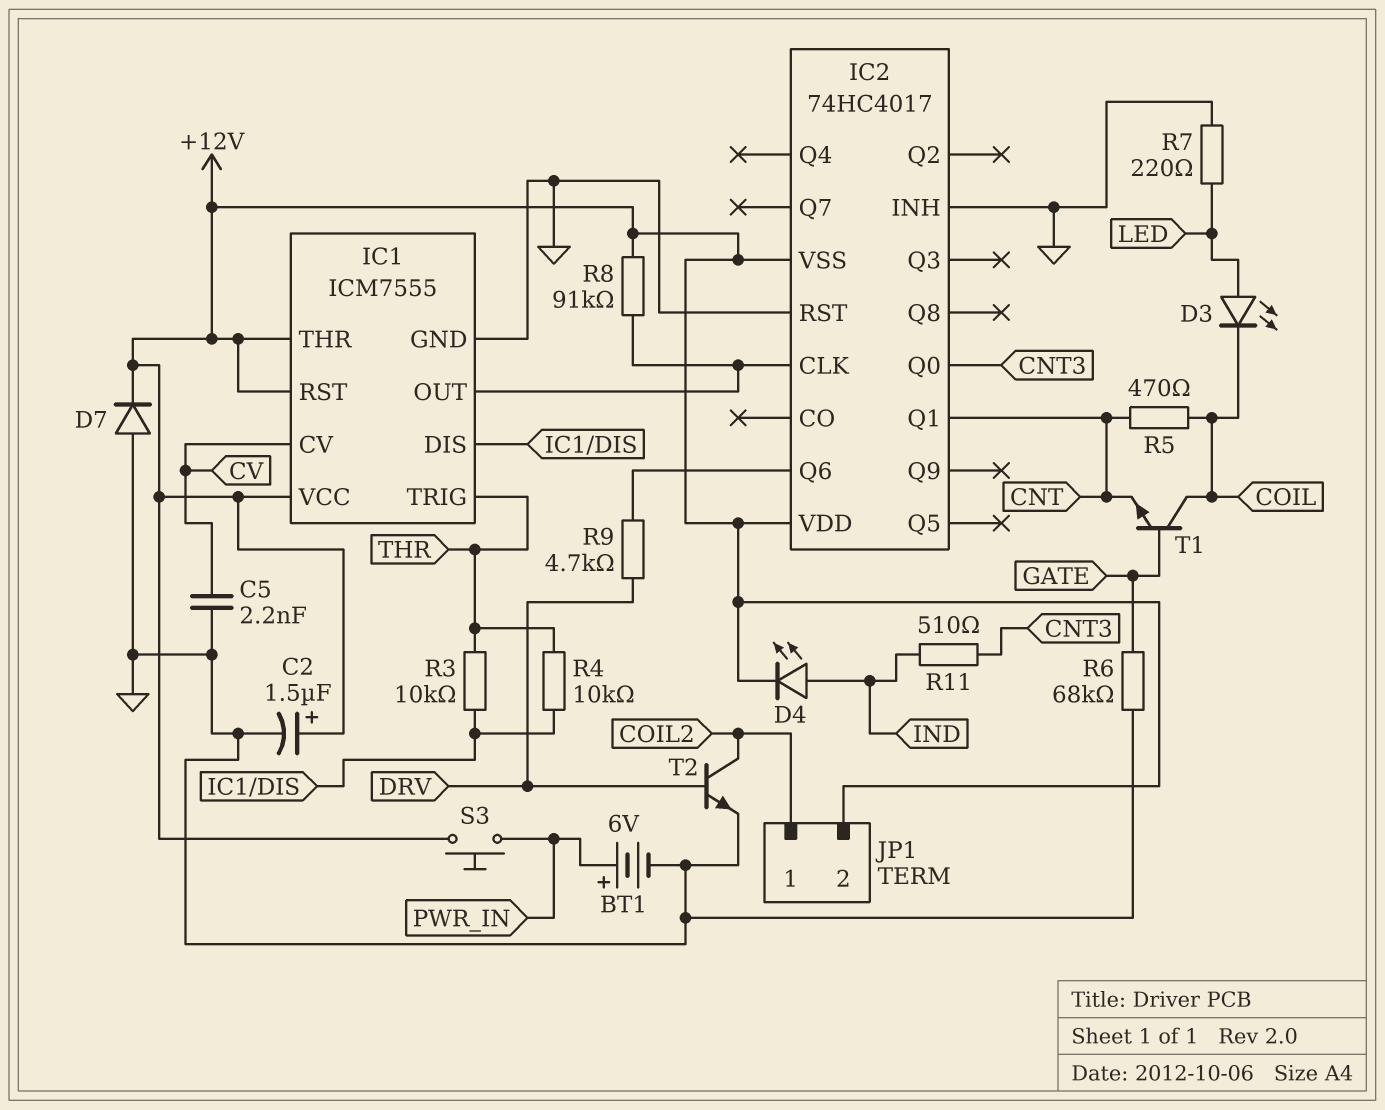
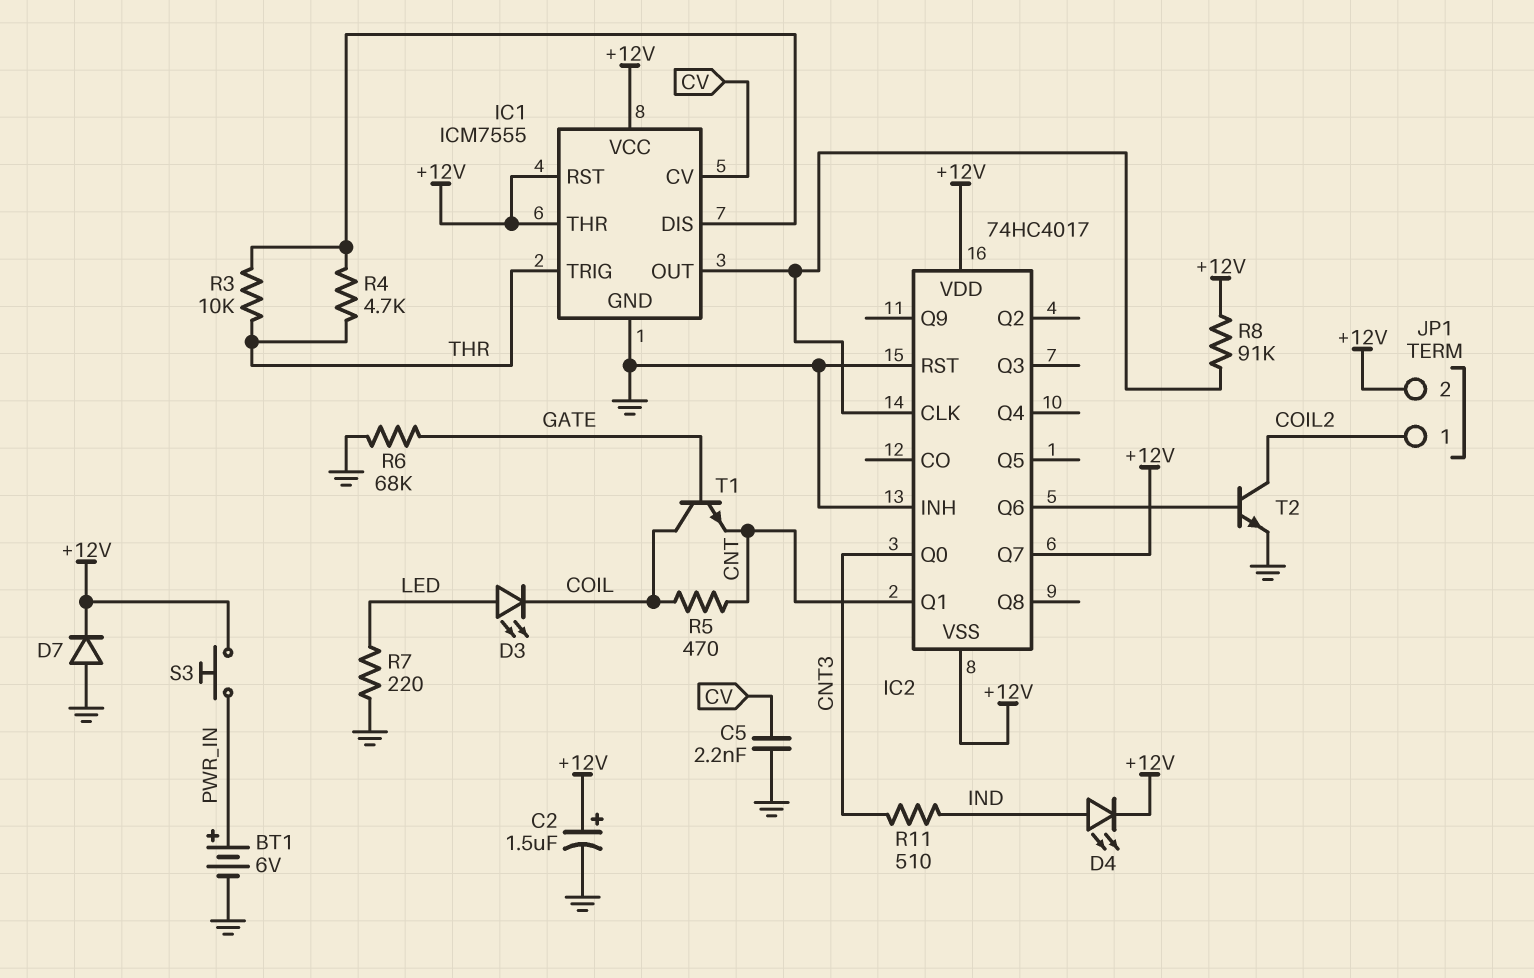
IC2 pin Q7: none -> +12V
R4: 10k (IC1/DIS, THR) -> 4.7k (IC1/DIS, THR)
R9: 4.7k (DRV, IC2/Q6) -> none
T2: NPN (B DRV, C COIL2, E GND) -> NPN (B IC2/Q6, C COIL2, E GND)

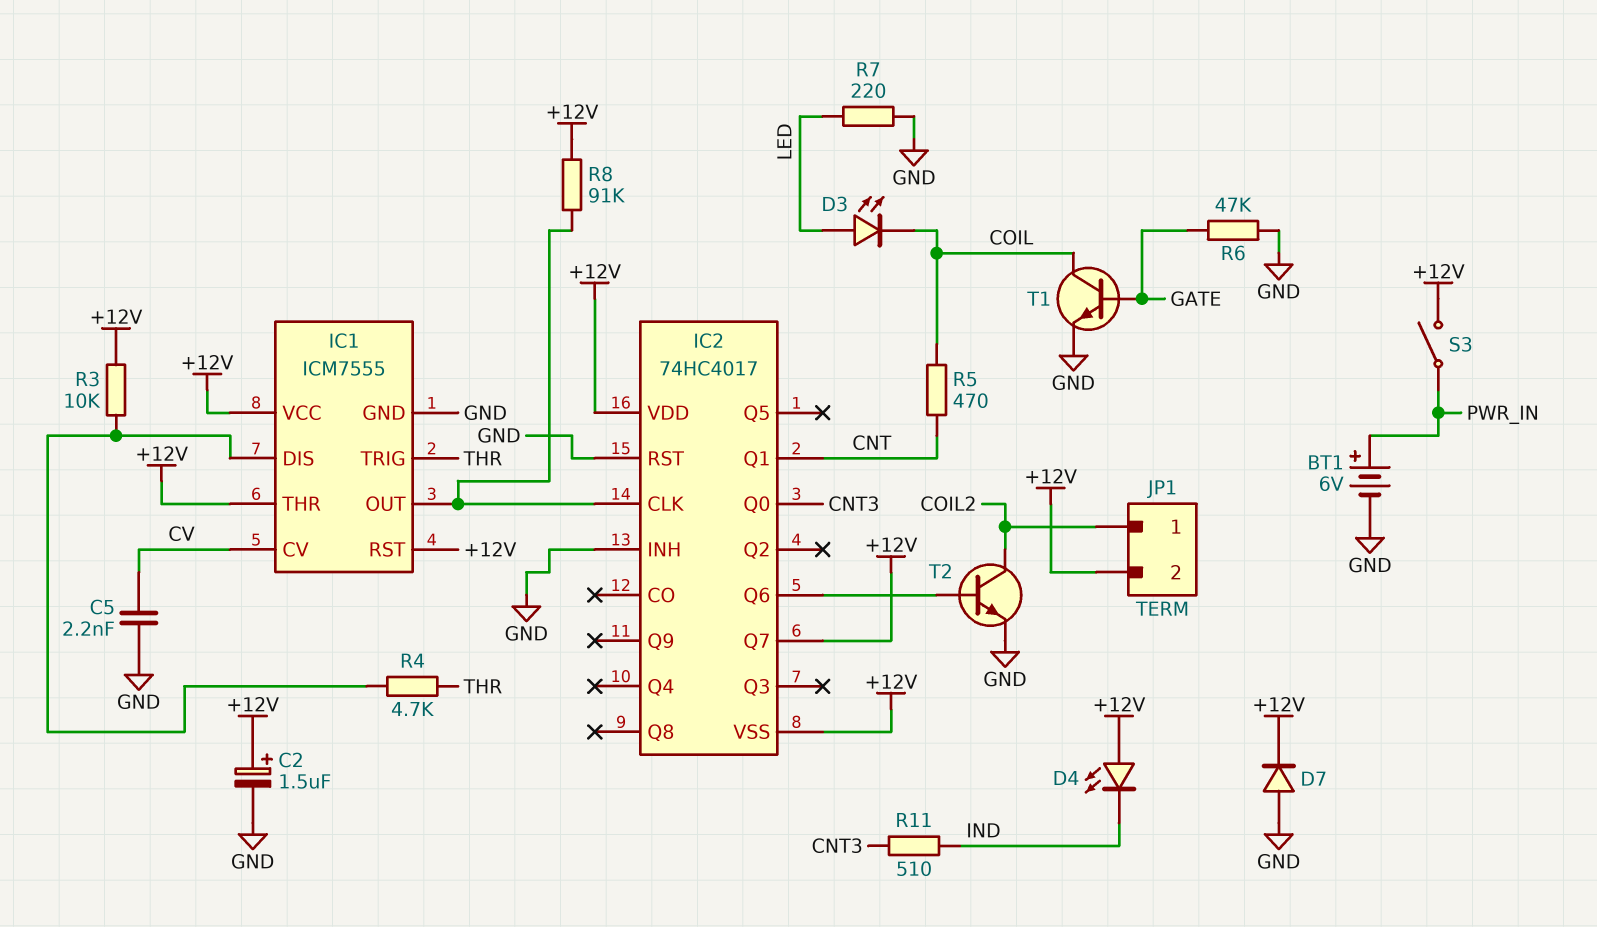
D4: LED (A IND, K +12V) -> LED (A +12V, K IND)
R3: 10k (IC1/DIS, THR) -> 10k (+12V, IC1/DIS)
R6: 68k (GATE, GND) -> 47k (GATE, GND)
S3: button (+12V, PWR_IN) -> switch (+12V, PWR_IN)
T1: NPN (B GATE, C COIL, E CNT) -> NPN (B GATE, C COIL, E GND)

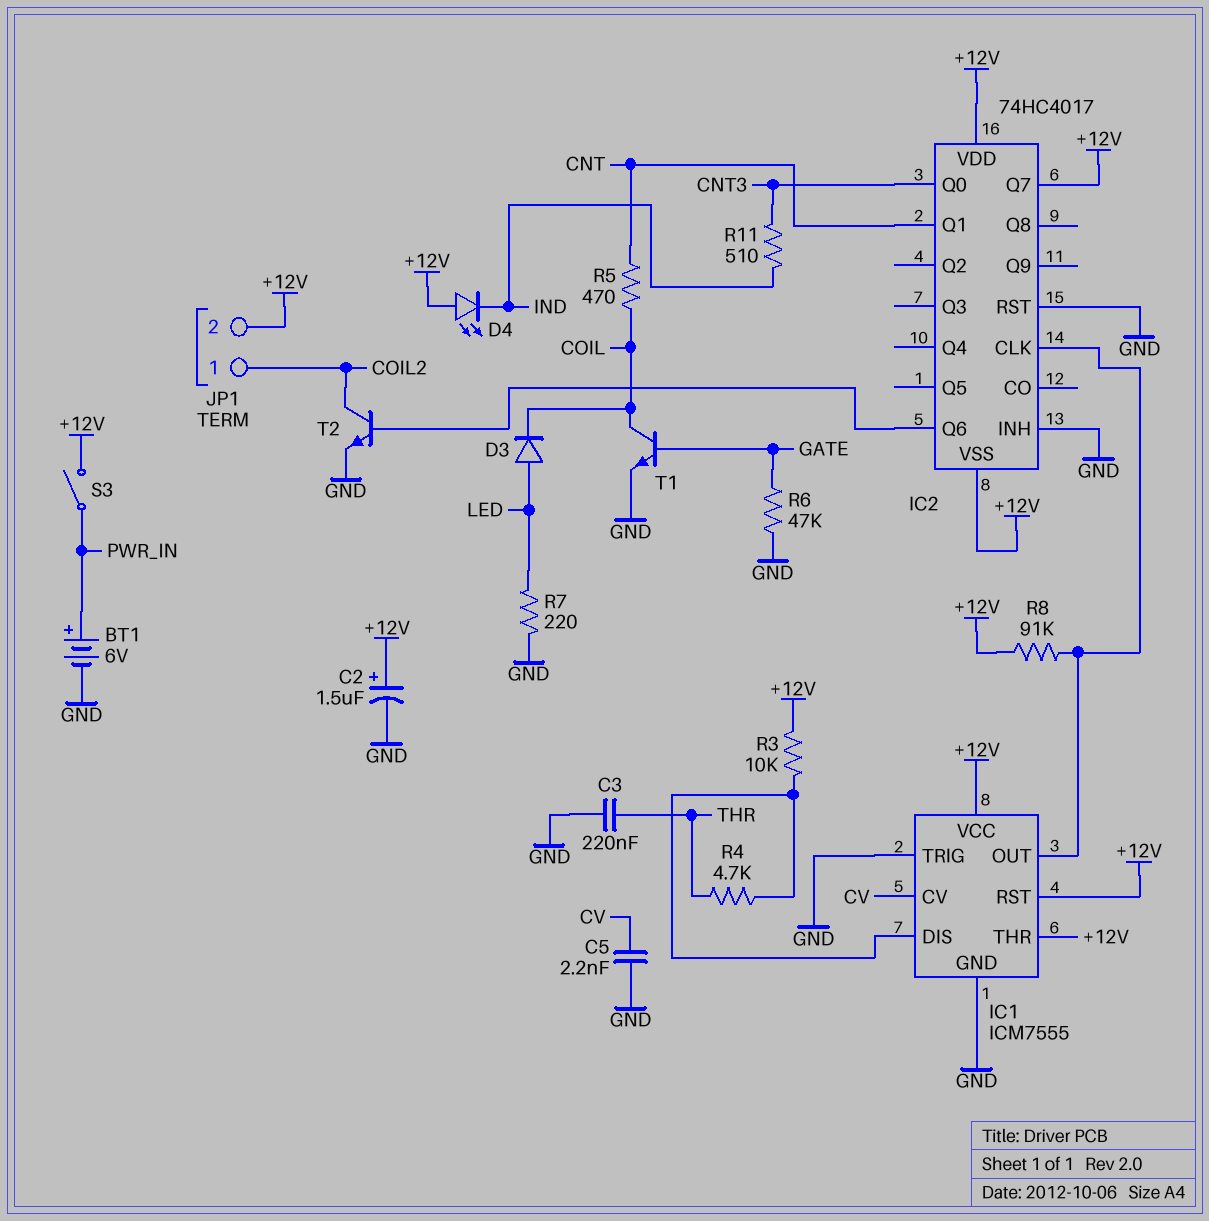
C3: none -> 220nF (GND, THR)
D3: LED (A LED, K COIL) -> diode (A LED, K COIL)
D7: diode (A GND, K +12V) -> none
IC1 pin TRIG: THR -> GND

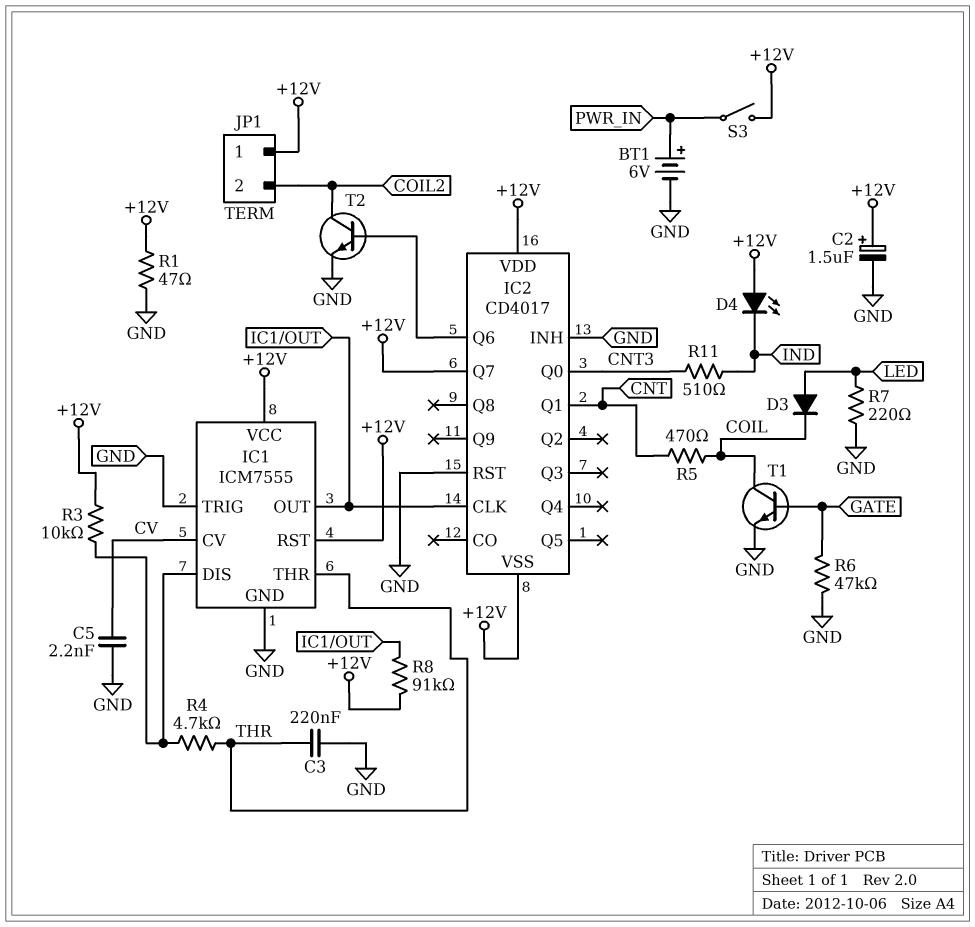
IC1 pin THR: +12V -> THR
IC2: 74HC4017 -> CD4017
JP1 pin 1: COIL2 -> +12V
JP1 pin 2: +12V -> COIL2
R1: none -> 47 (+12V, GND)

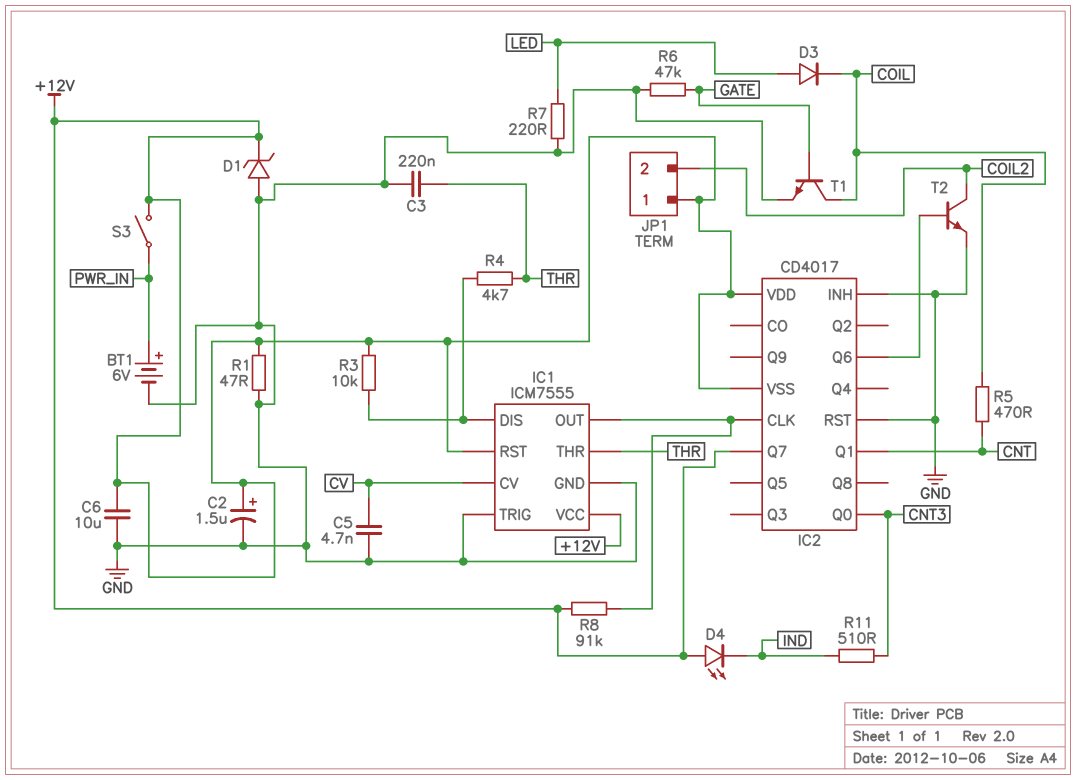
C5: 2.2nF (CV, GND) -> 4.7nF (CV, GND)
C6: none -> 10uF (+12V, GND)
D1: none -> zener (A GND, K +12V)

